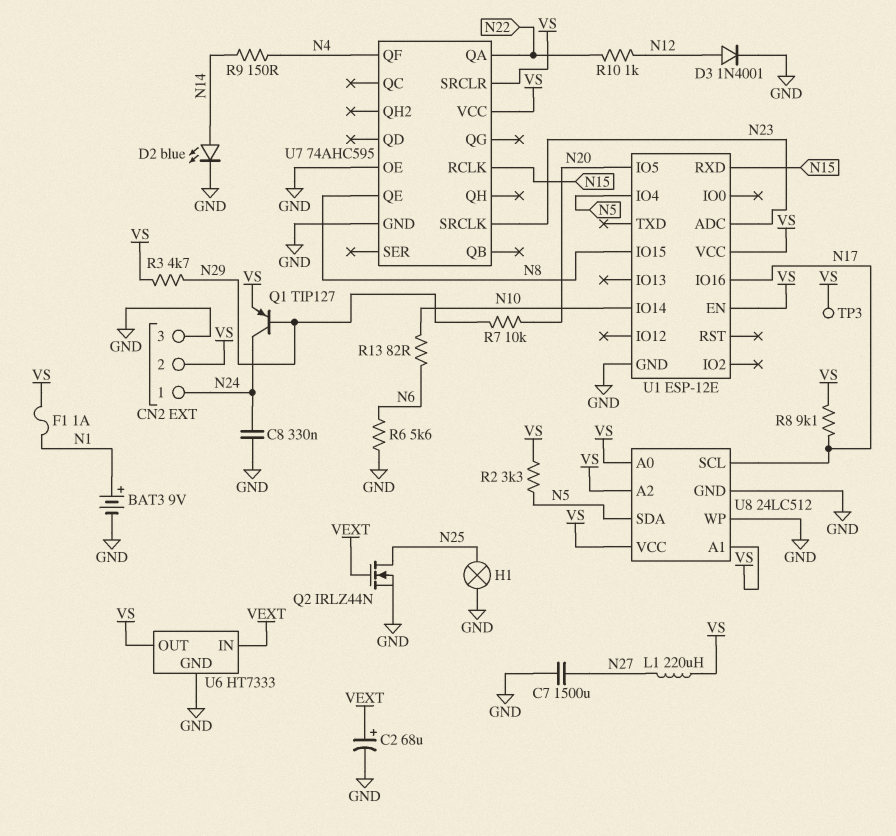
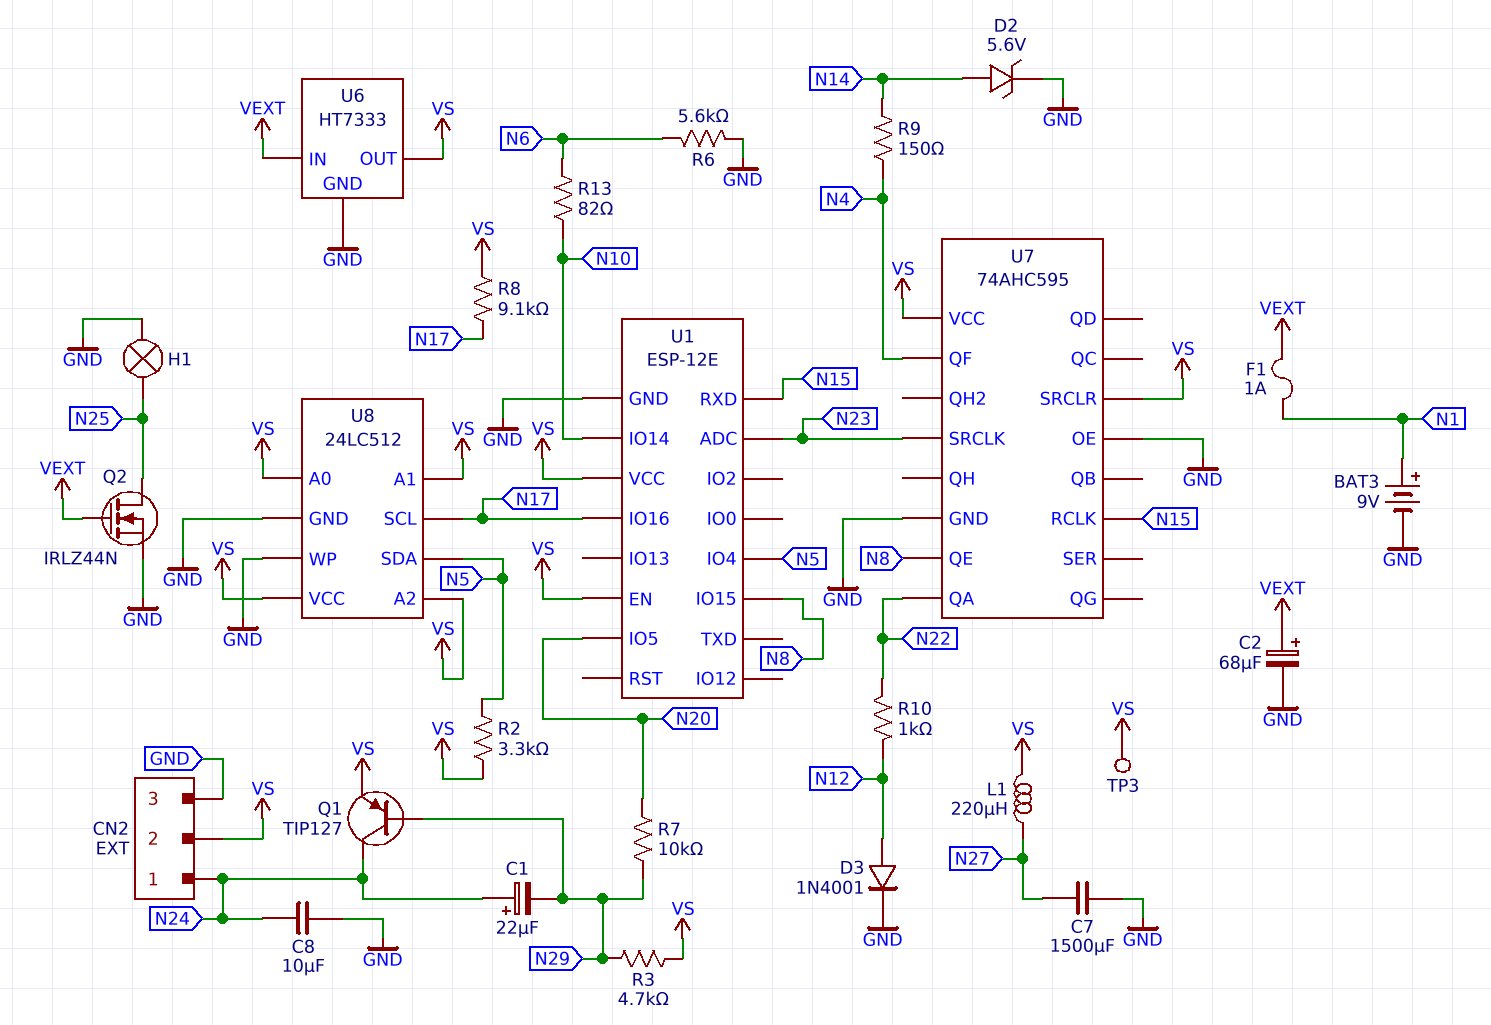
C1: none -> 22uF (plus N24, minus N29)
C8: 330nF (GND, N24) -> 10uF (GND, N24)
D2: LED blue (A N14, K GND) -> zener 5.6V (A N14, K GND)
F1: 1A (N1, VS) -> 1A (N1, VEXT)

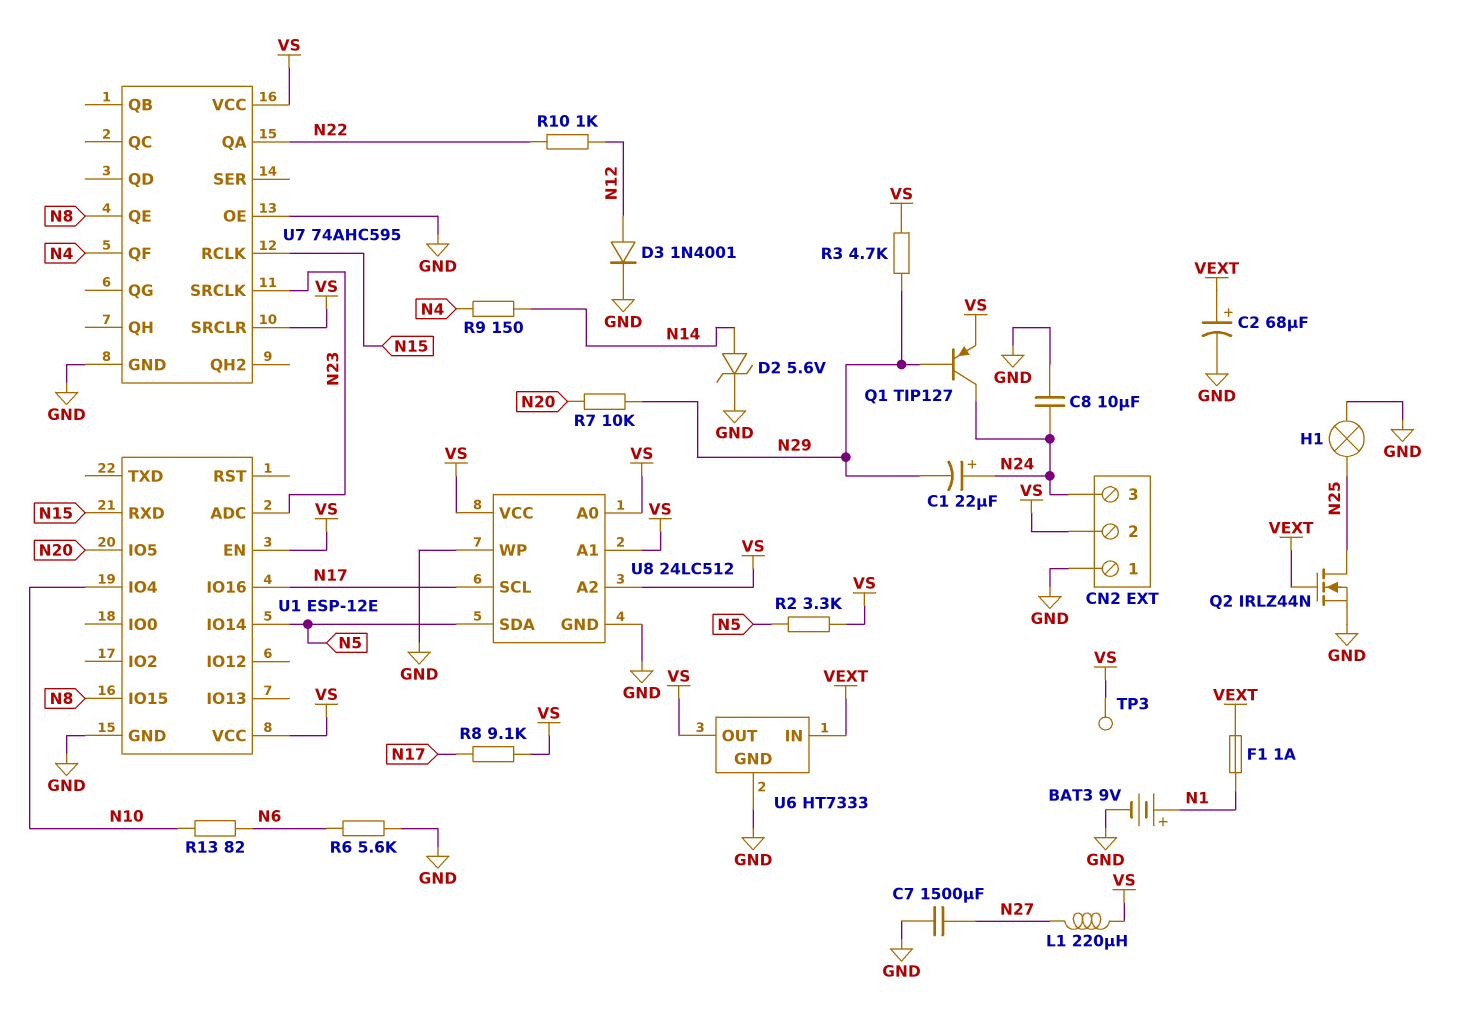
CN2 pin 1: N24 -> GND
CN2 pin 3: GND -> N24
U1 pin IO4: N5 -> N10
U1 pin IO14: N10 -> N5

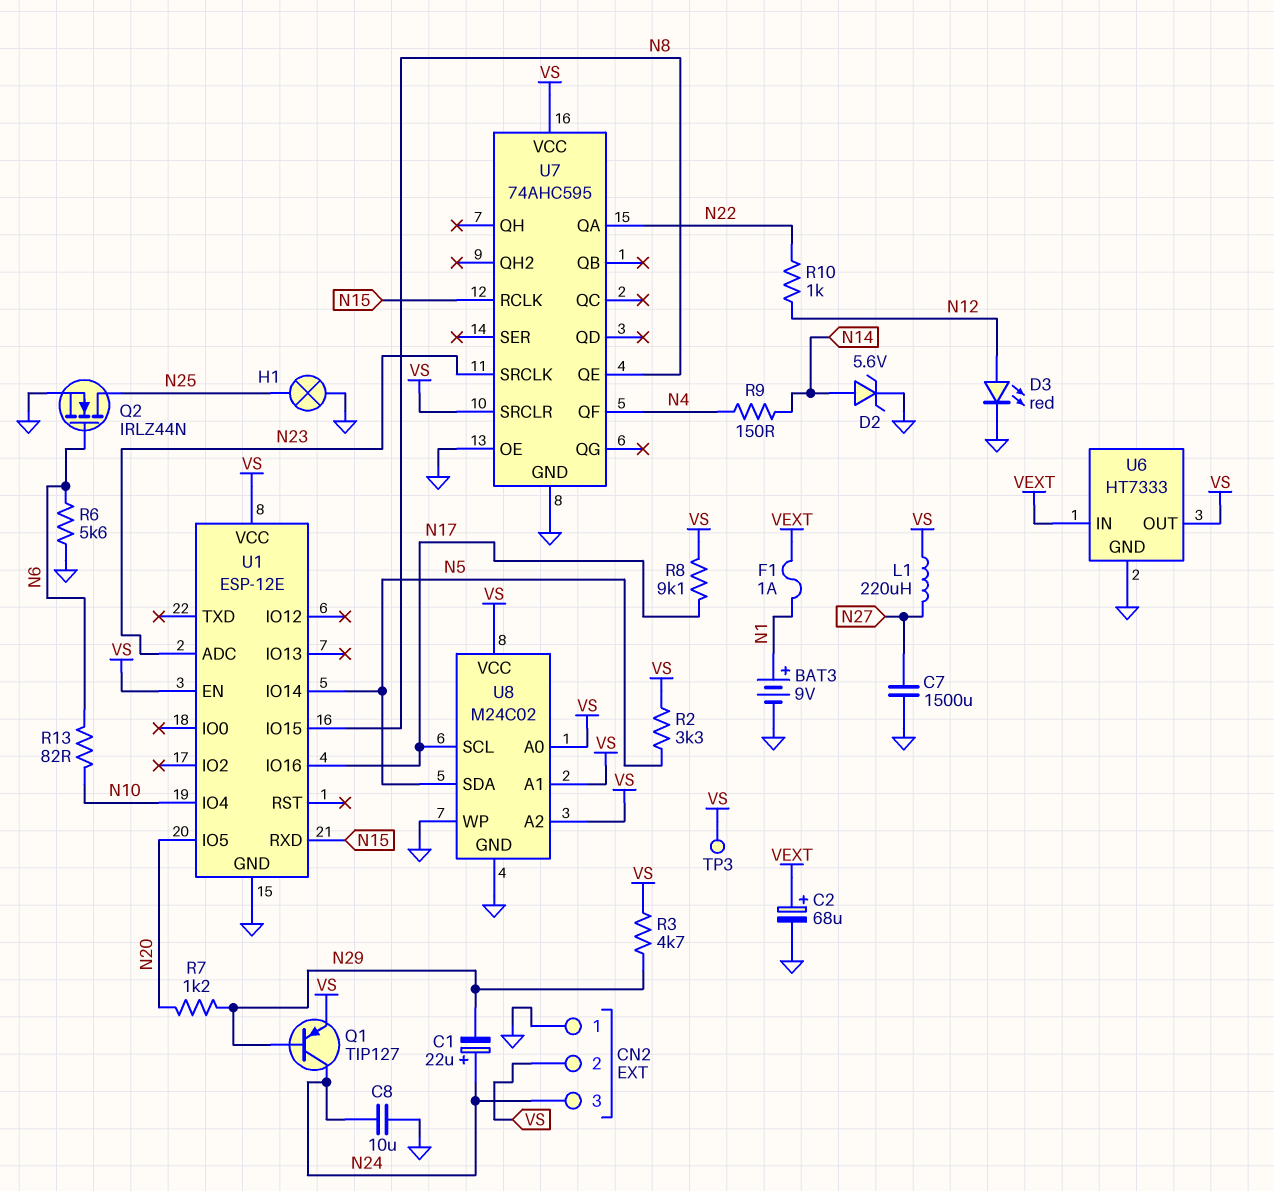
D3: diode 1N4001 (A N12, K GND) -> LED red (A N12, K GND)
Q2: NMOS IRLZ44N (G VEXT, D N25, S GND) -> NMOS IRLZ44N (G N6, D N25, S GND)
R7: 10k (N20, N29) -> 1.2k (N20, N29)
U8: 24LC512 -> M24C02

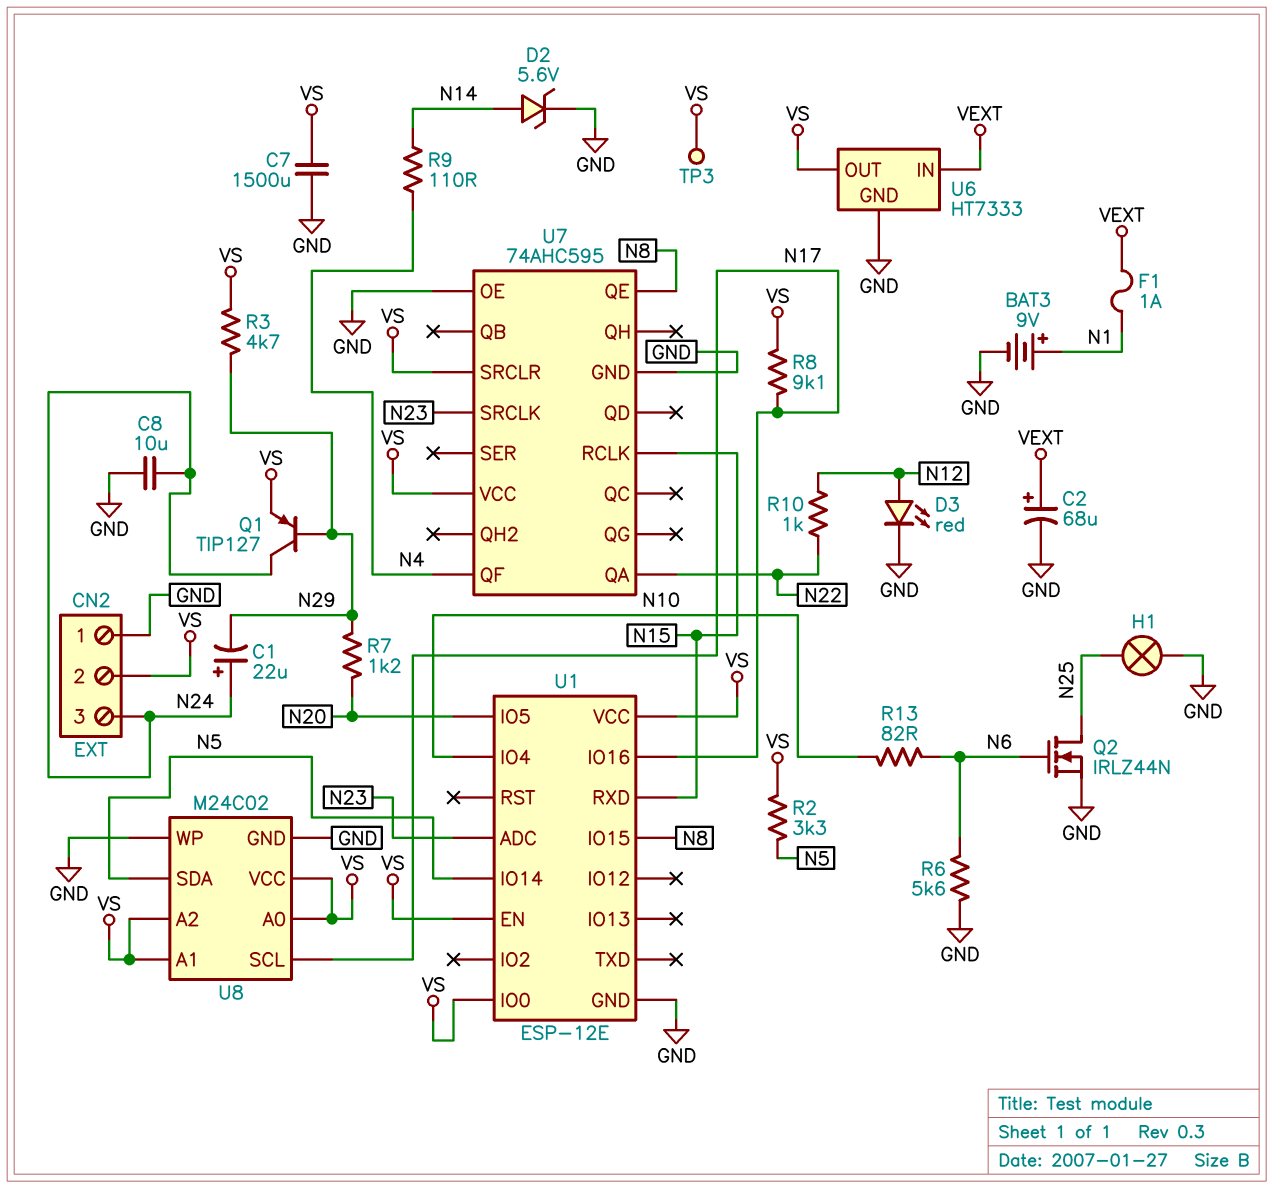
C7: 1500uF (GND, N27) -> 1500uF (GND, VS)
L1: 220uH (N27, VS) -> none
R9: 150 (N4, N14) -> 110 (N4, N14)
U1 pin IO0: none -> VS

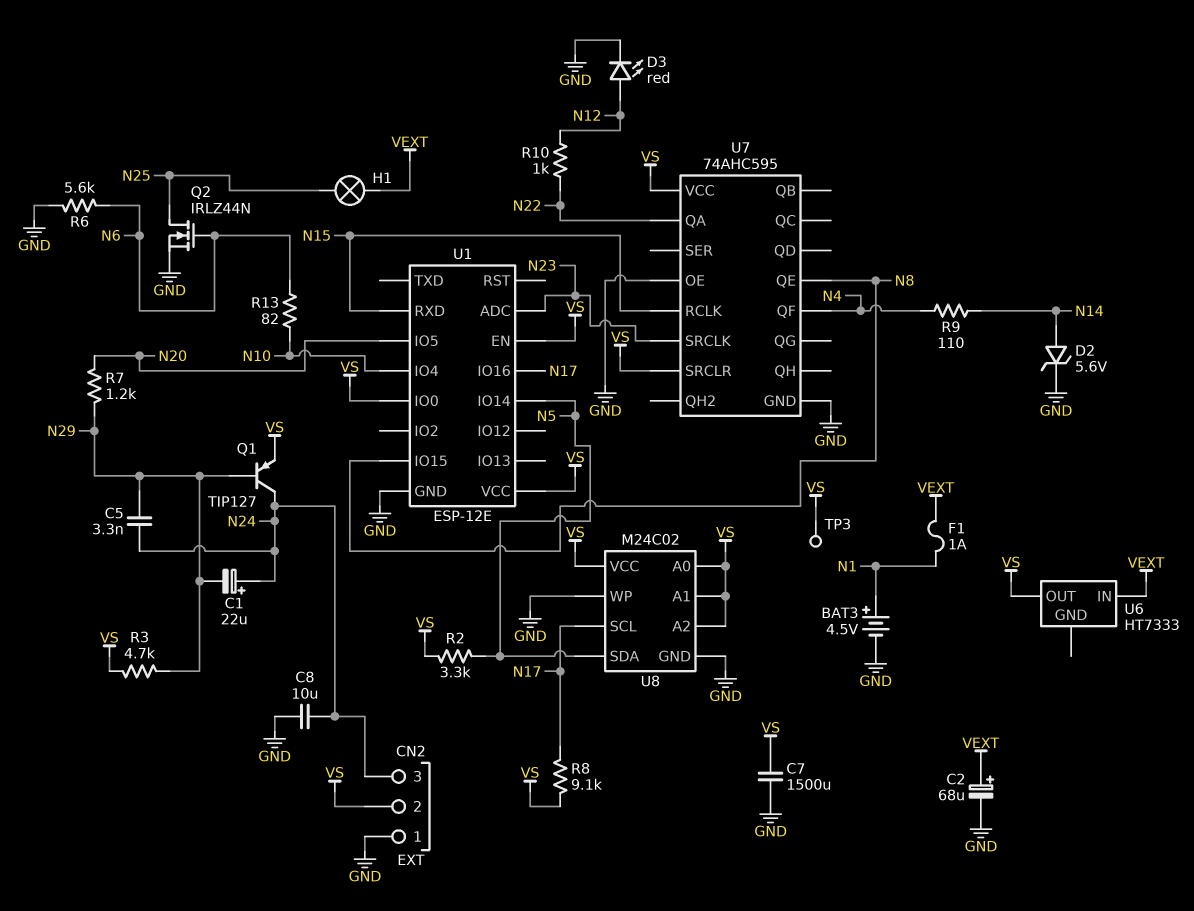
BAT3: 9V (plus N1, minus GND) -> 4.5V (plus N1, minus GND)
C5: none -> 3.3nF (N24, N29)
H1: lamp (GND, N25) -> lamp (N25, VEXT)
U6 pin GND: GND -> none

